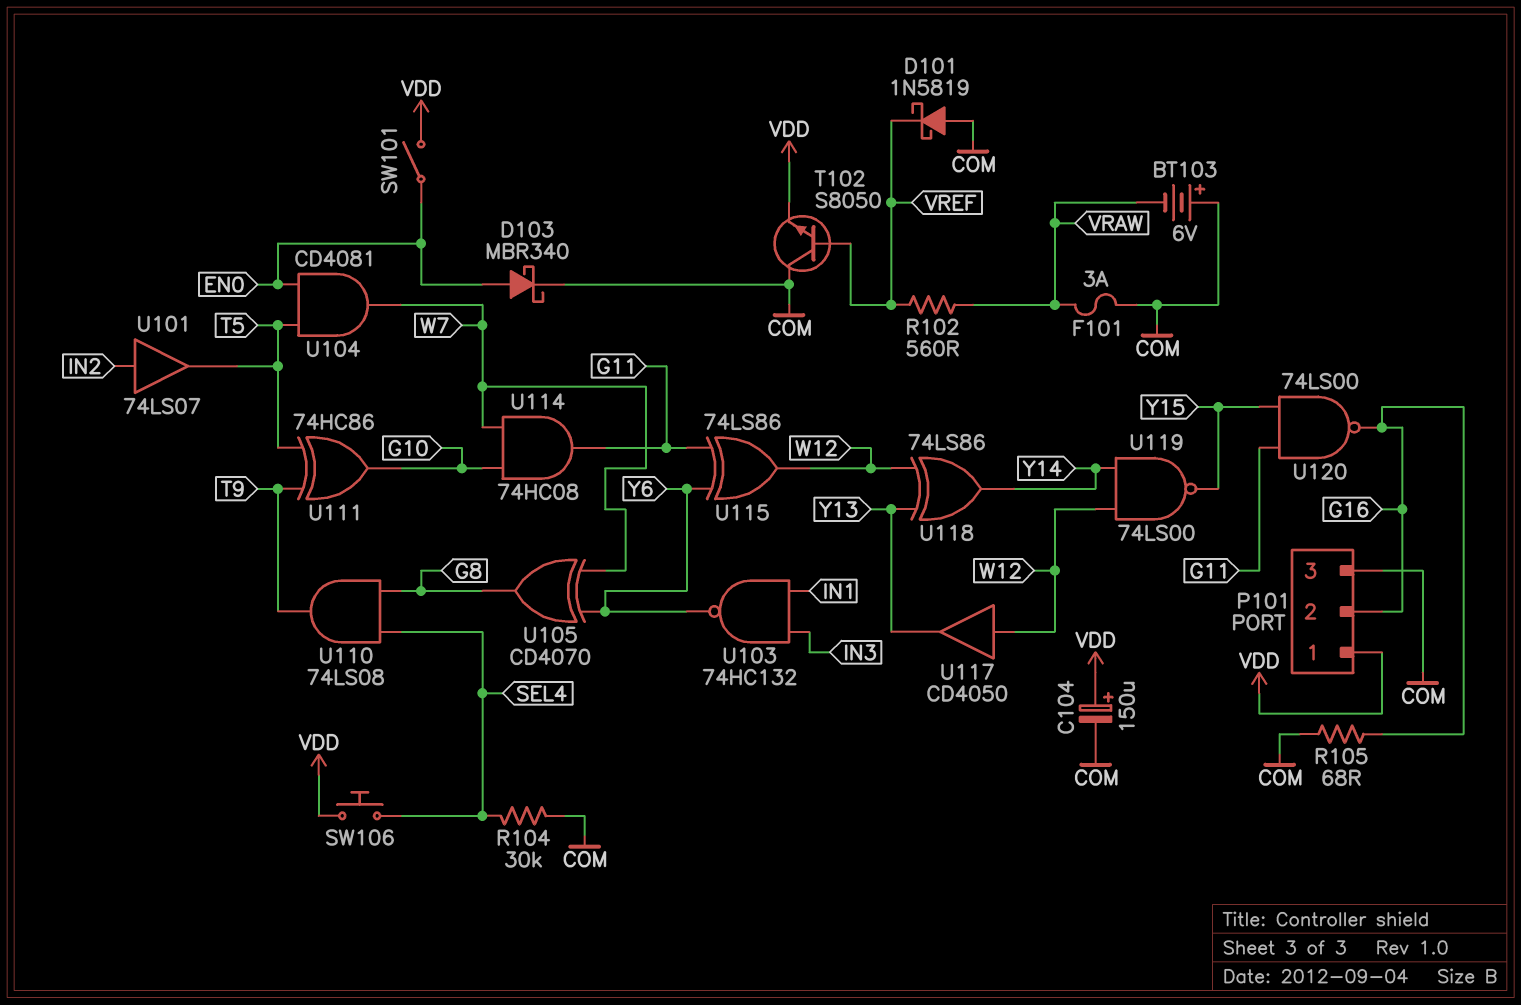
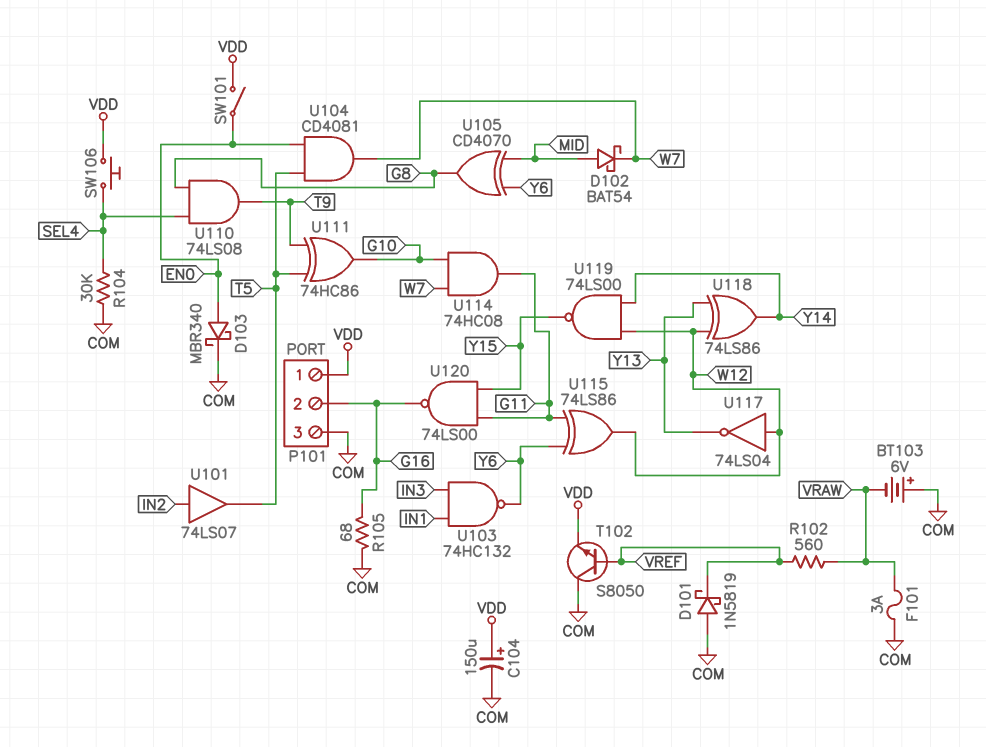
D102: none -> schottky BAT54 (A MID, K W7)
U105: XOR CD4070 (in W7, in Y6, out G8) -> XOR CD4070 (in MID, in Y6, out G8)
U117: buffer CD4050 (in W12, out Y13) -> NOT 74LS04 (in W12, out Y13)

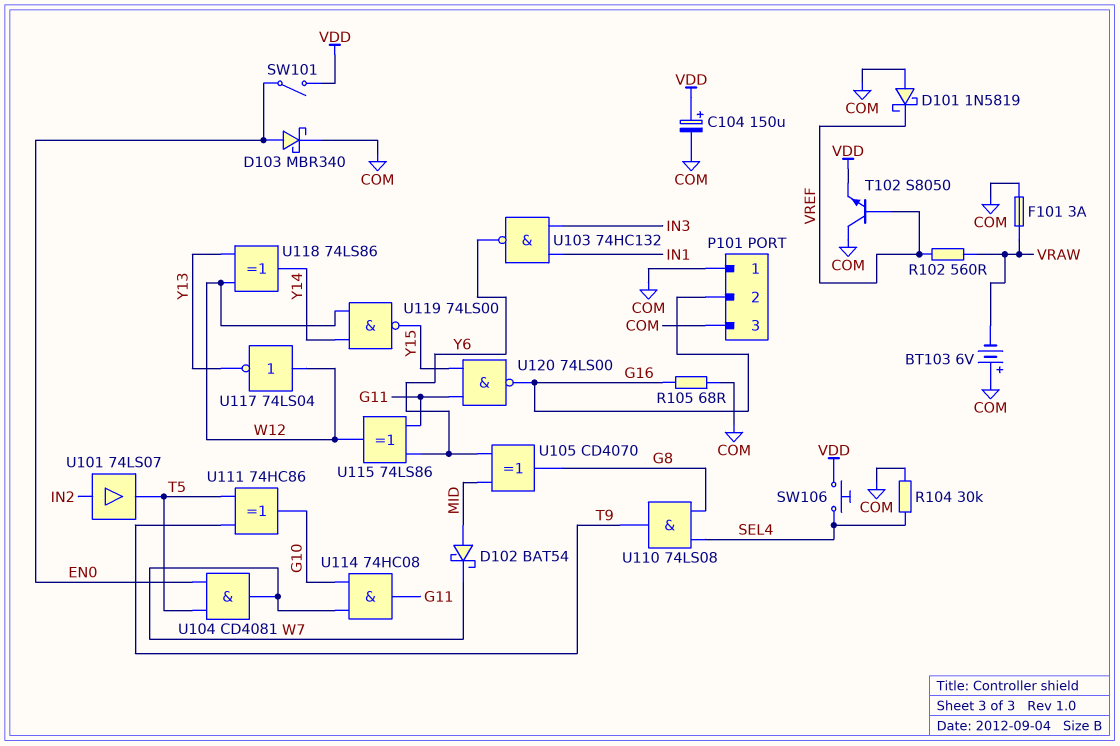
P101 pin 1: VDD -> COM

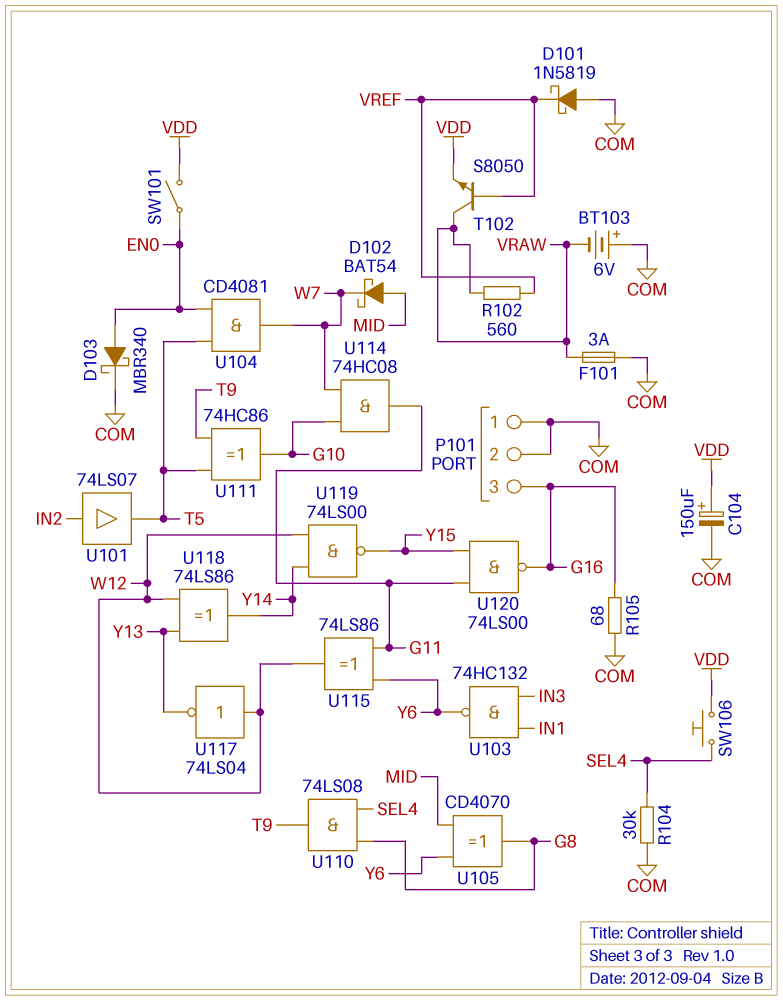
P101 pin 2: G16 -> COM
P101 pin 3: COM -> G16
T102: NPN S8050 (B VREF, C COM, E VDD) -> NPN S8050 (B VREF, C VRAW, E VDD)

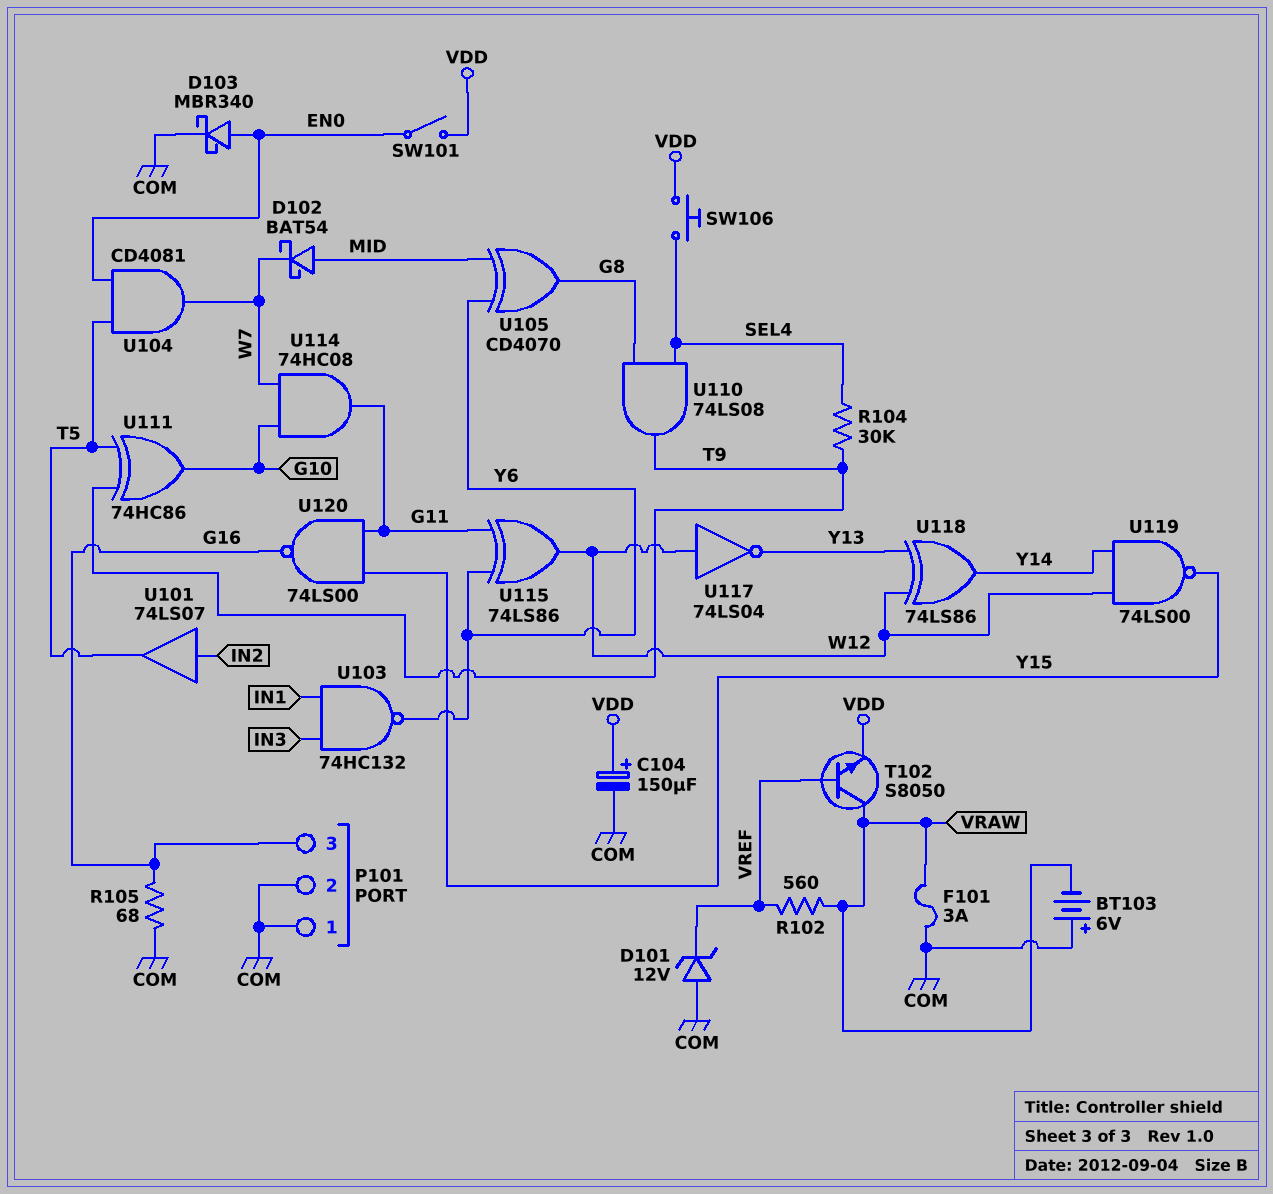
D101: schottky 1N5819 (A COM, K VREF) -> zener 12V (A COM, K VREF)
R104: 30k (COM, SEL4) -> 30k (SEL4, T9)

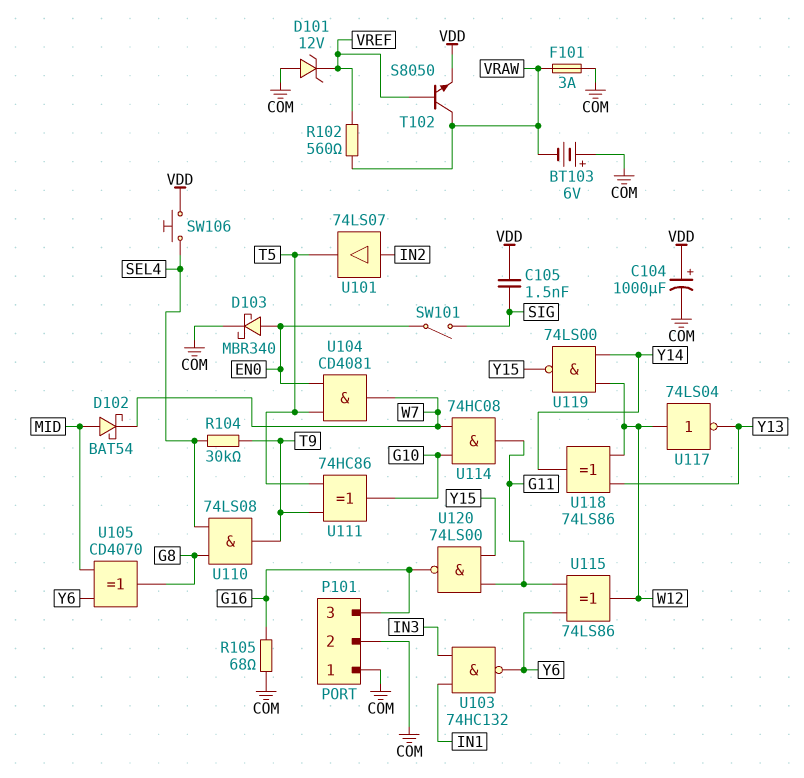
C104: 150uF (plus VDD, minus COM) -> 1000uF (plus VDD, minus COM)
C105: none -> 1.5nF (SIG, VDD)
SW101: switch (EN0, VDD) -> switch (EN0, SIG)

